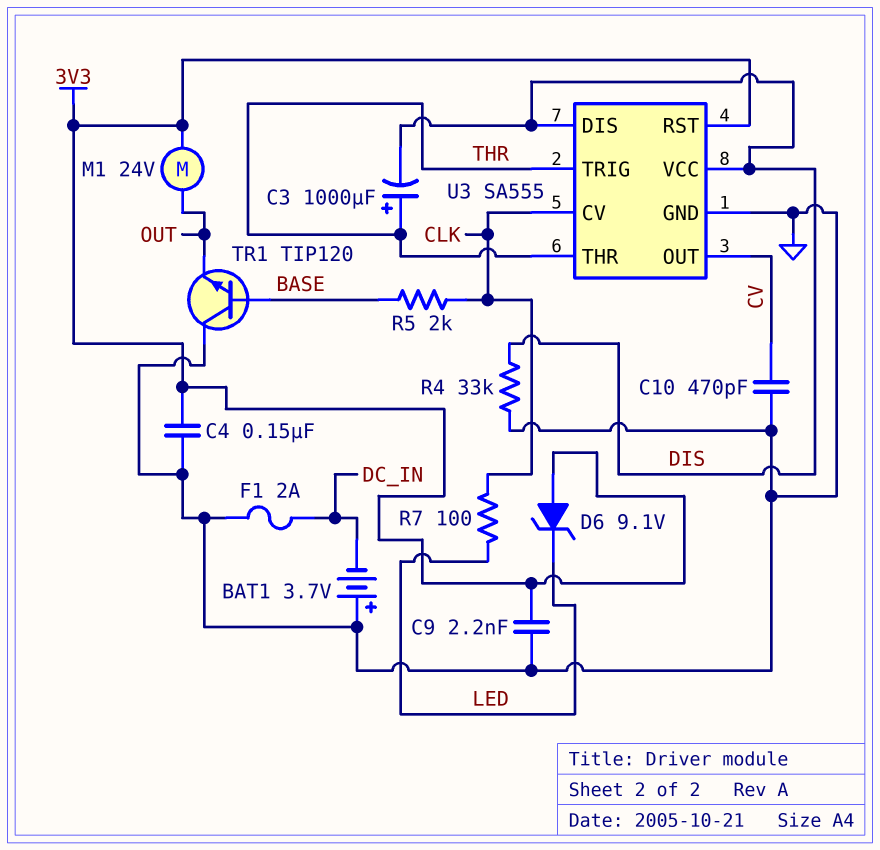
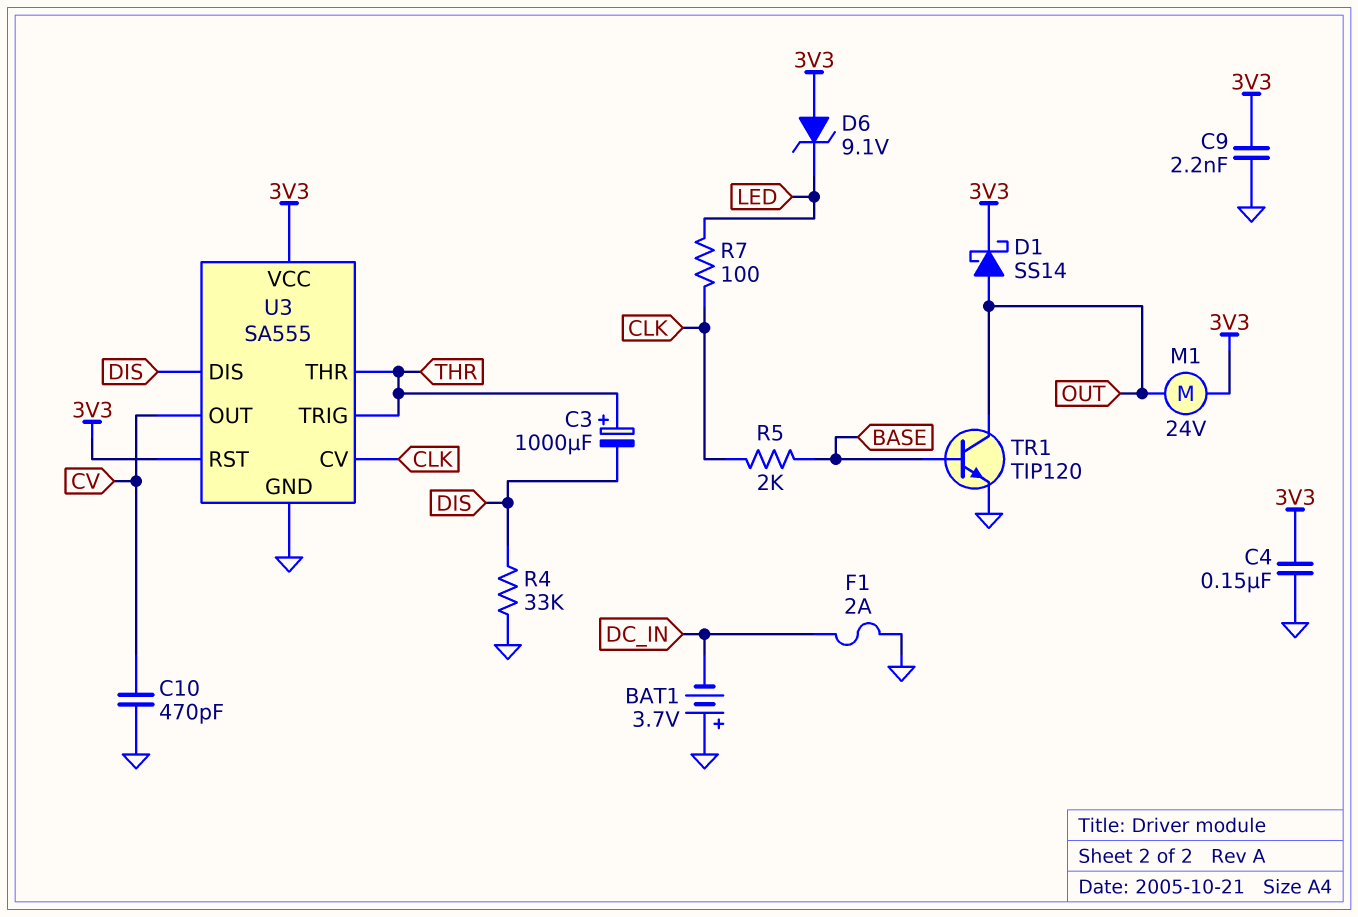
D1: none -> schottky SS14 (A OUT, K 3V3)
TR1: NPN TIP120 (B BASE, C GND, E OUT) -> NPN TIP120 (B BASE, C OUT, E GND)
U3 pin VCC: DIS -> 3V3

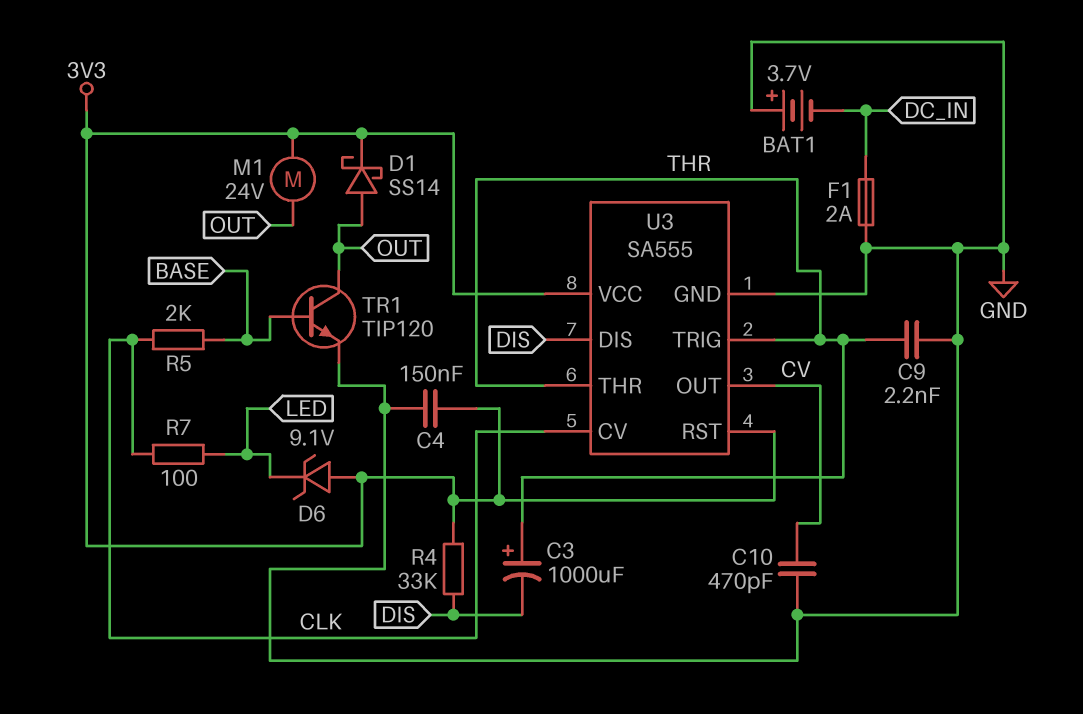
C9: 2.2nF (3V3, GND) -> 2.2nF (GND, THR)
R4: 33k (DIS, GND) -> 33k (3V3, DIS)

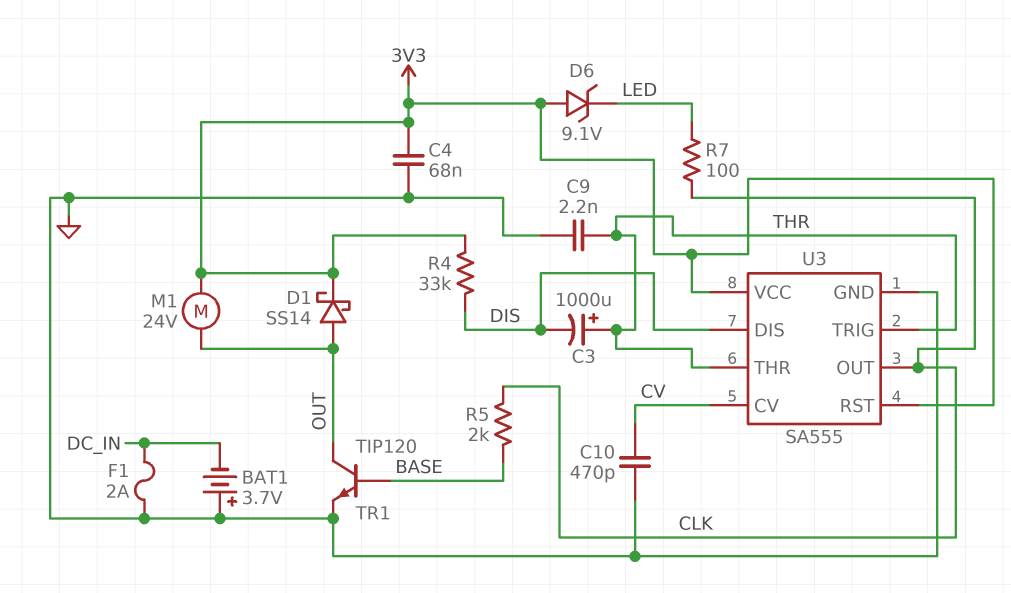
C4: 150nF (3V3, GND) -> 68nF (3V3, GND)
U3 pin CV: CLK -> CV
U3 pin OUT: CV -> CLK

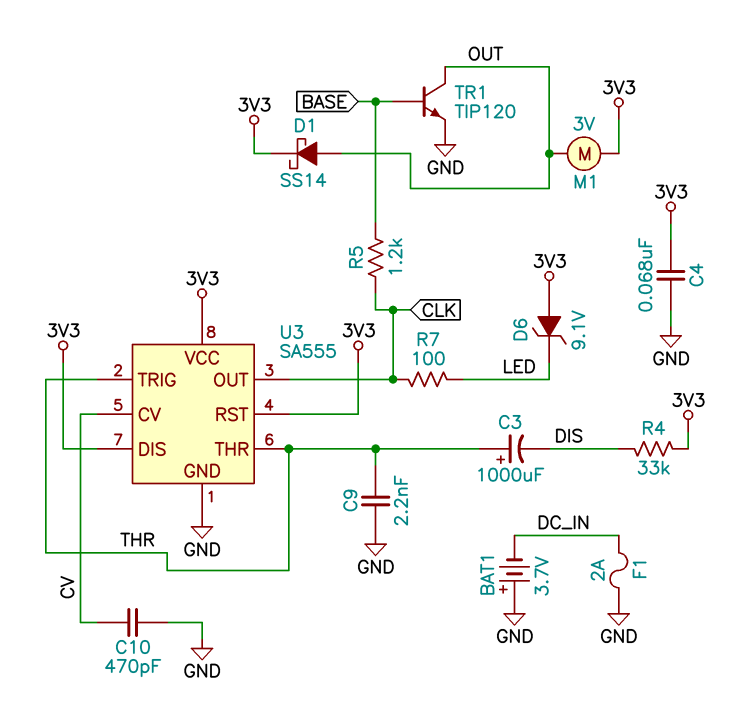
M1: motor 24V (3V3, OUT) -> motor 3V (3V3, OUT)
R5: 2k (BASE, CLK) -> 1.2k (BASE, CLK)
U3 pin DIS: DIS -> 3V3

